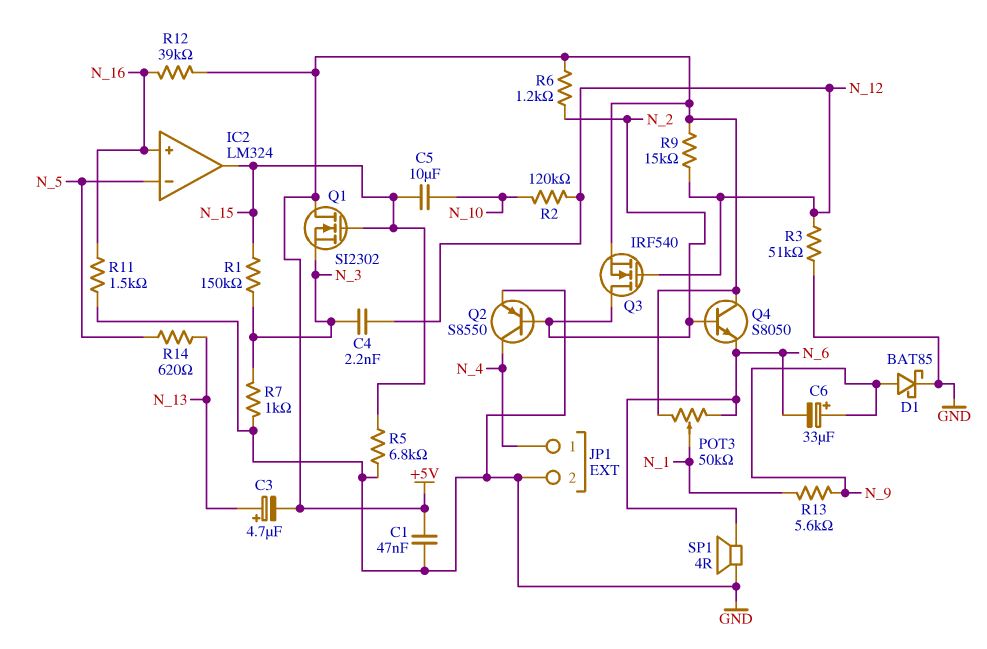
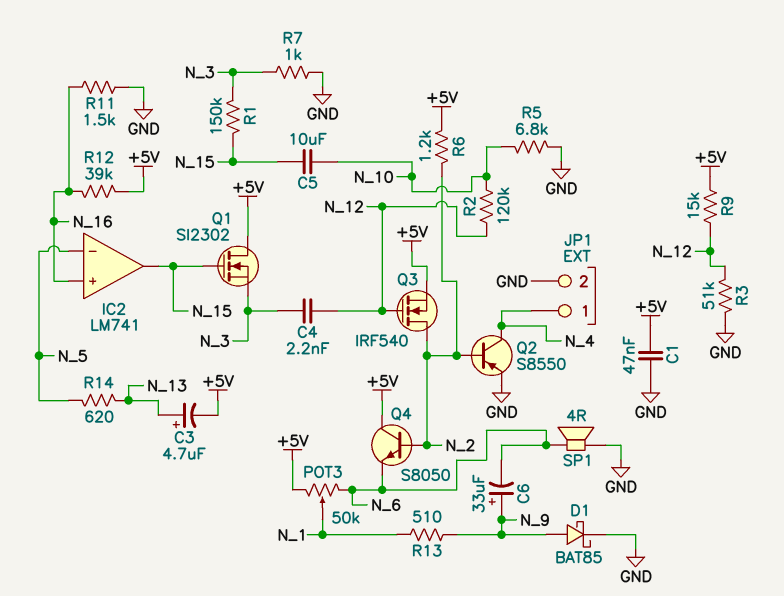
IC2: LM324 -> LM741
R5: 6.8k (GND, N_15) -> 6.8k (GND, N_10)
R13: 5.6k (N_1, N_9) -> 510 (N_1, N_9)

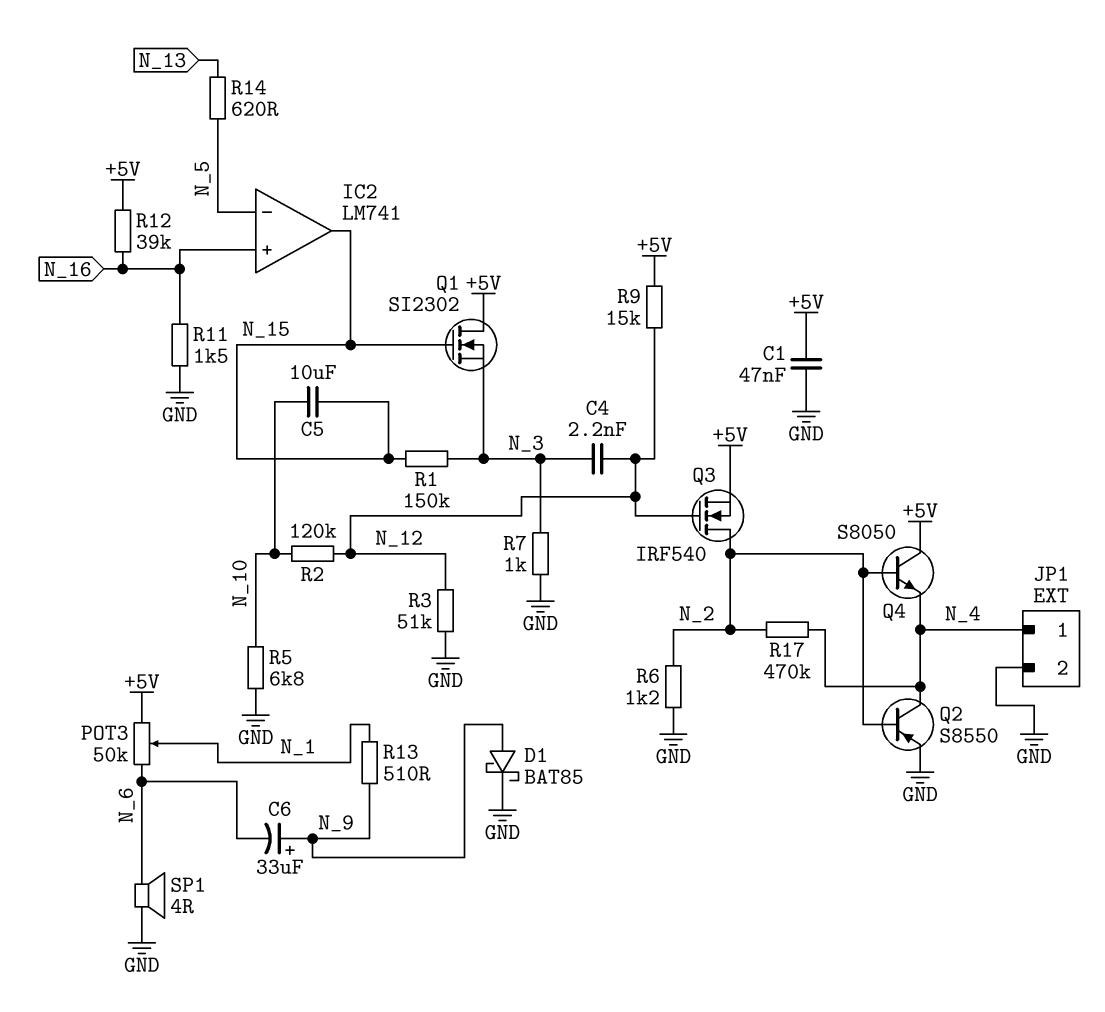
C3: 4.7uF (plus N_13, minus +5V) -> none
Q4: NPN S8050 (B N_2, C +5V, E N_6) -> NPN S8050 (B N_2, C +5V, E N_4)
R6: 1.2k (+5V, N_2) -> 1.2k (GND, N_2)
R17: none -> 470k (N_2, N_4)

